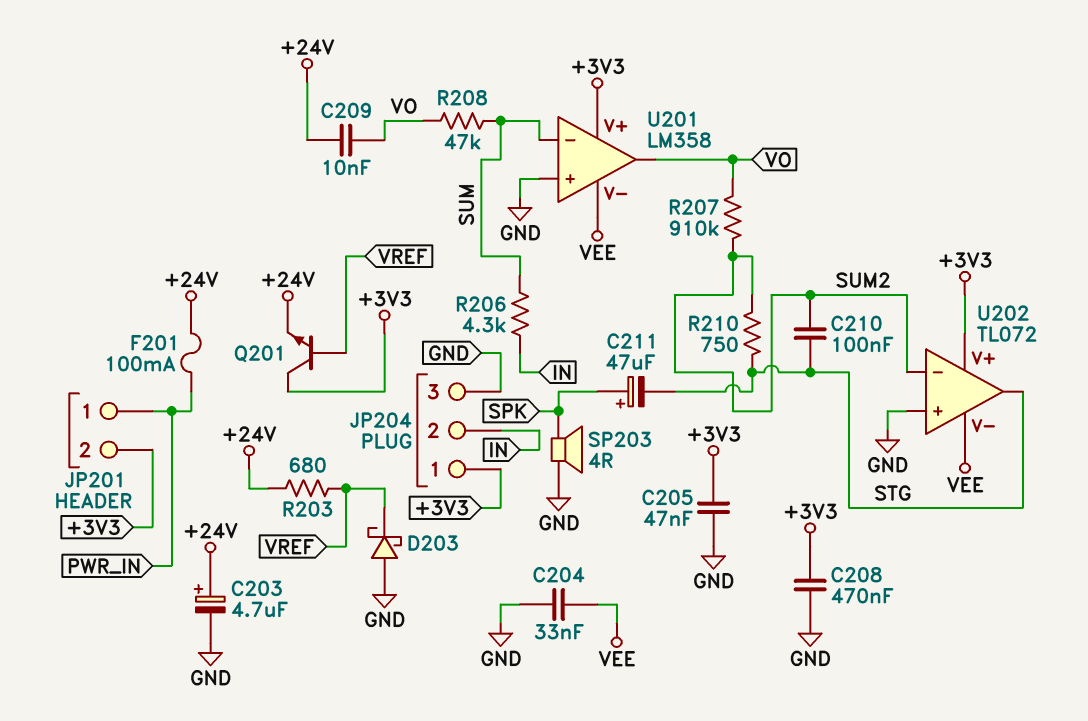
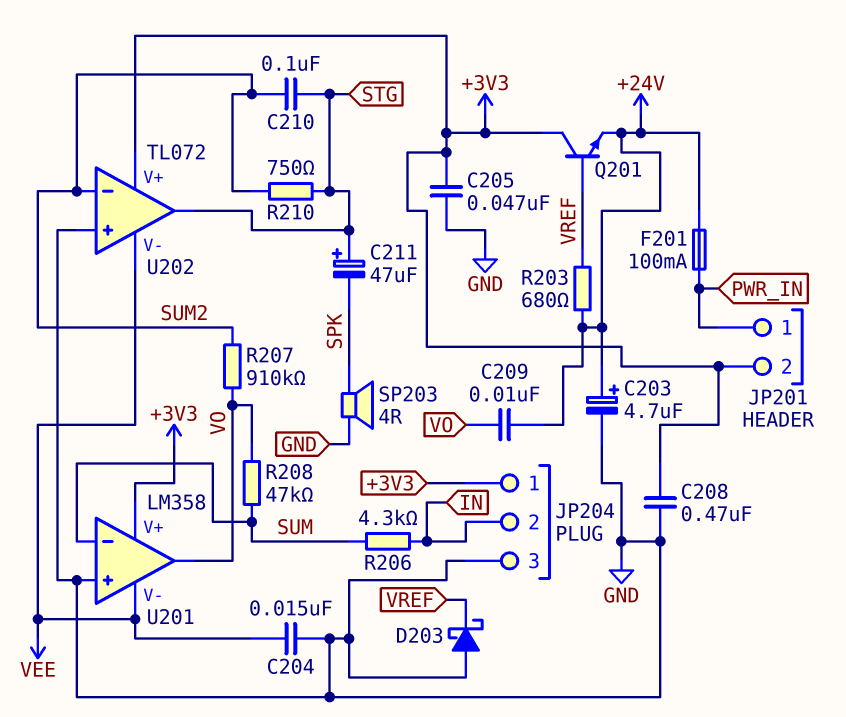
C204: 33nF (GND, VEE) -> 15nF (GND, VEE)
C211: 47uF (plus SPK, minus STG) -> 47uF (plus STG, minus SPK)

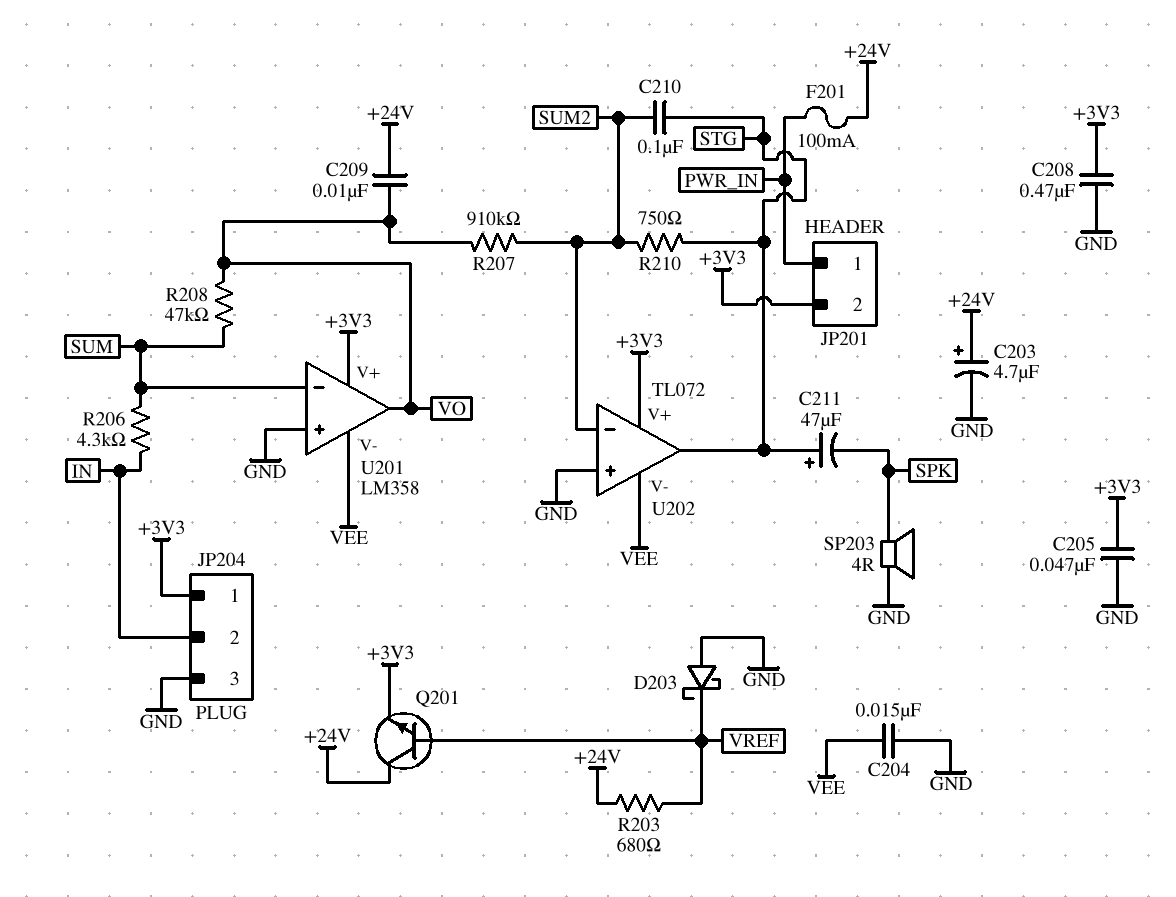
Q201: NPN (B VREF, C +3V3, E +24V) -> NPN (B VREF, C +24V, E +3V3)

